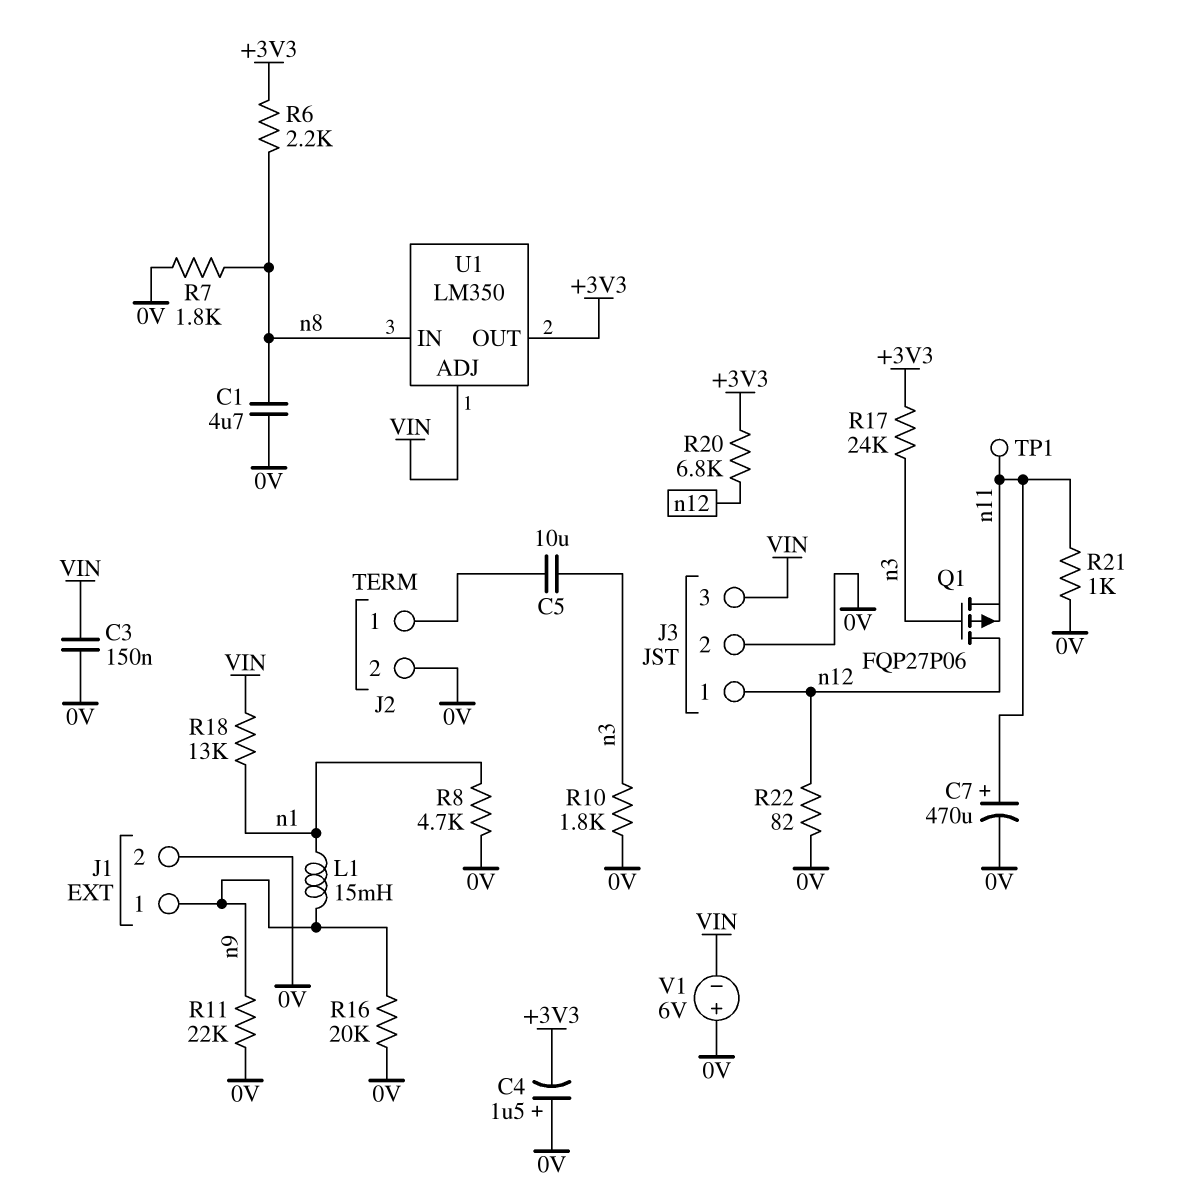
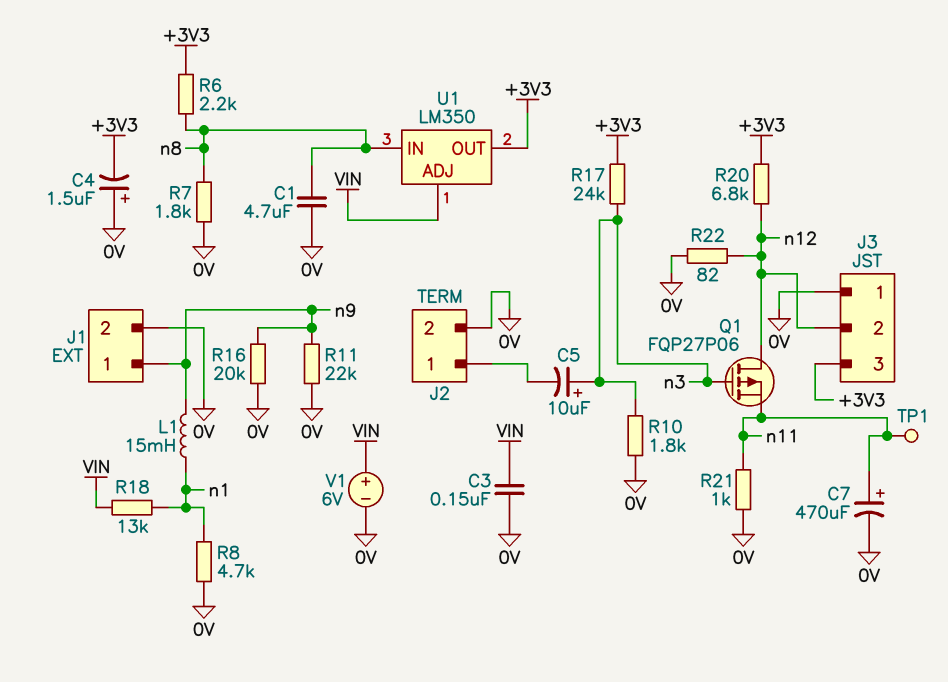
C5: 10uF (J2/1, n3) -> 10uF (plus n3, minus J2/1)
J3 pin 1: n12 -> 0V
J3 pin 2: 0V -> n12
J3 pin 3: VIN -> +3V3
V1: 6V (plus 0V, minus VIN) -> 6V (plus VIN, minus 0V)

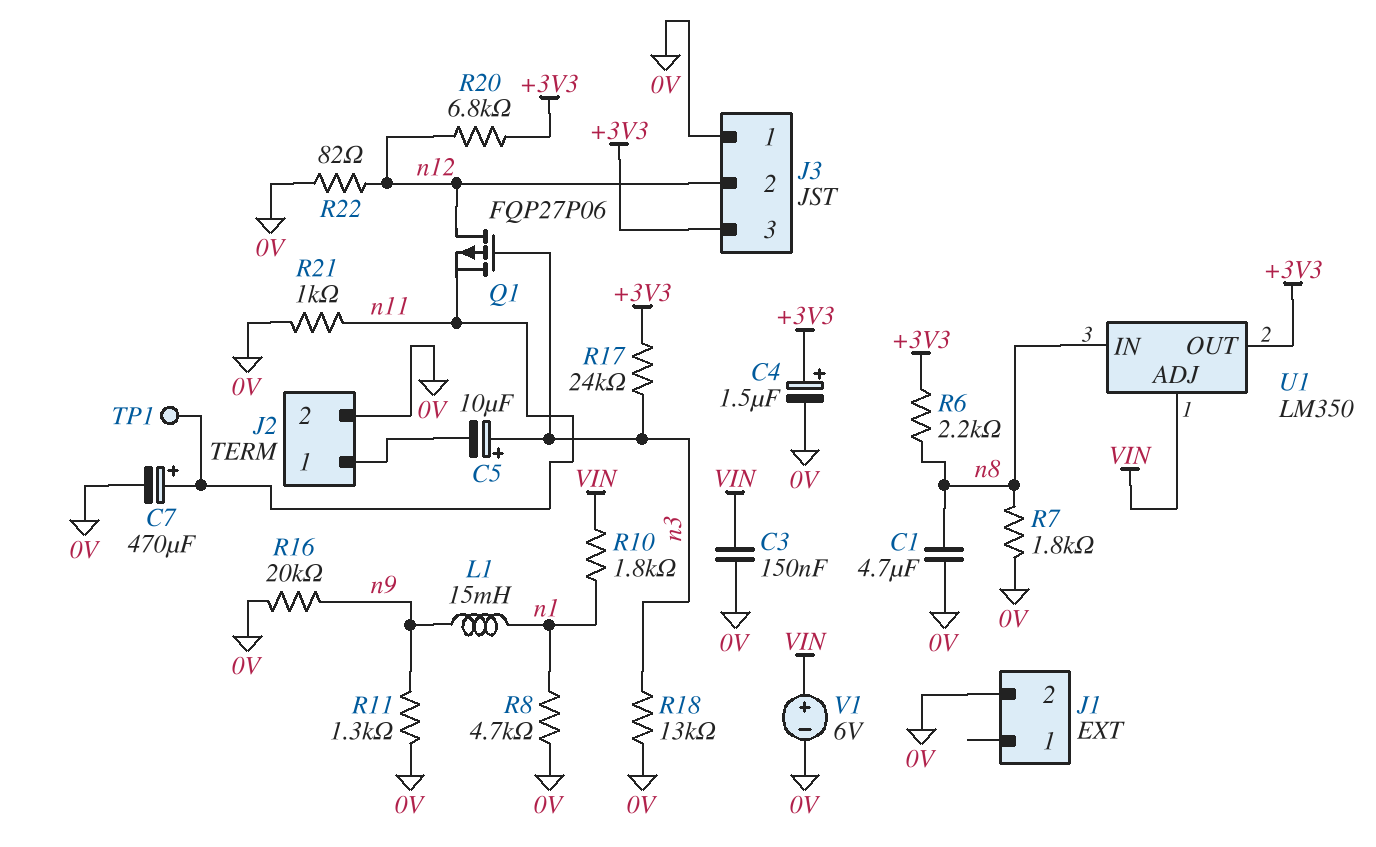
C4: 1.5uF (plus 0V, minus +3V3) -> 1.5uF (plus +3V3, minus 0V)
J1 pin 1: n9 -> none
R10: 1.8k (0V, n3) -> 1.8k (VIN, n1)
R11: 22k (0V, n9) -> 1.3k (0V, n9)
R18: 13k (VIN, n1) -> 13k (0V, n3)

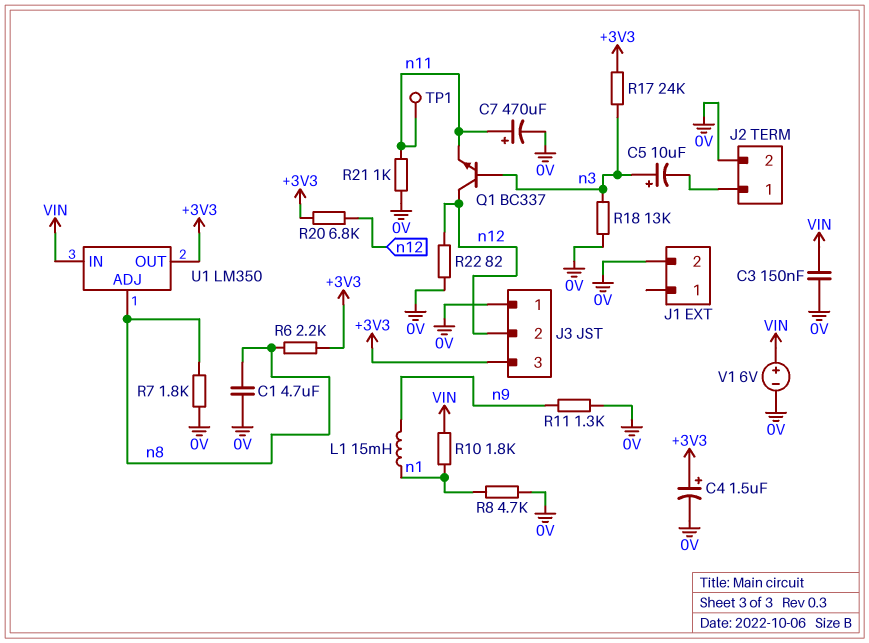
Q1: PMOS FQP27P06 (G n3, D n12, S n11) -> NPN BC337 (B n3, C n12, E n11)
R16: 20k (0V, n9) -> none
U1 pin ADJ: VIN -> n8
U1 pin IN: n8 -> VIN

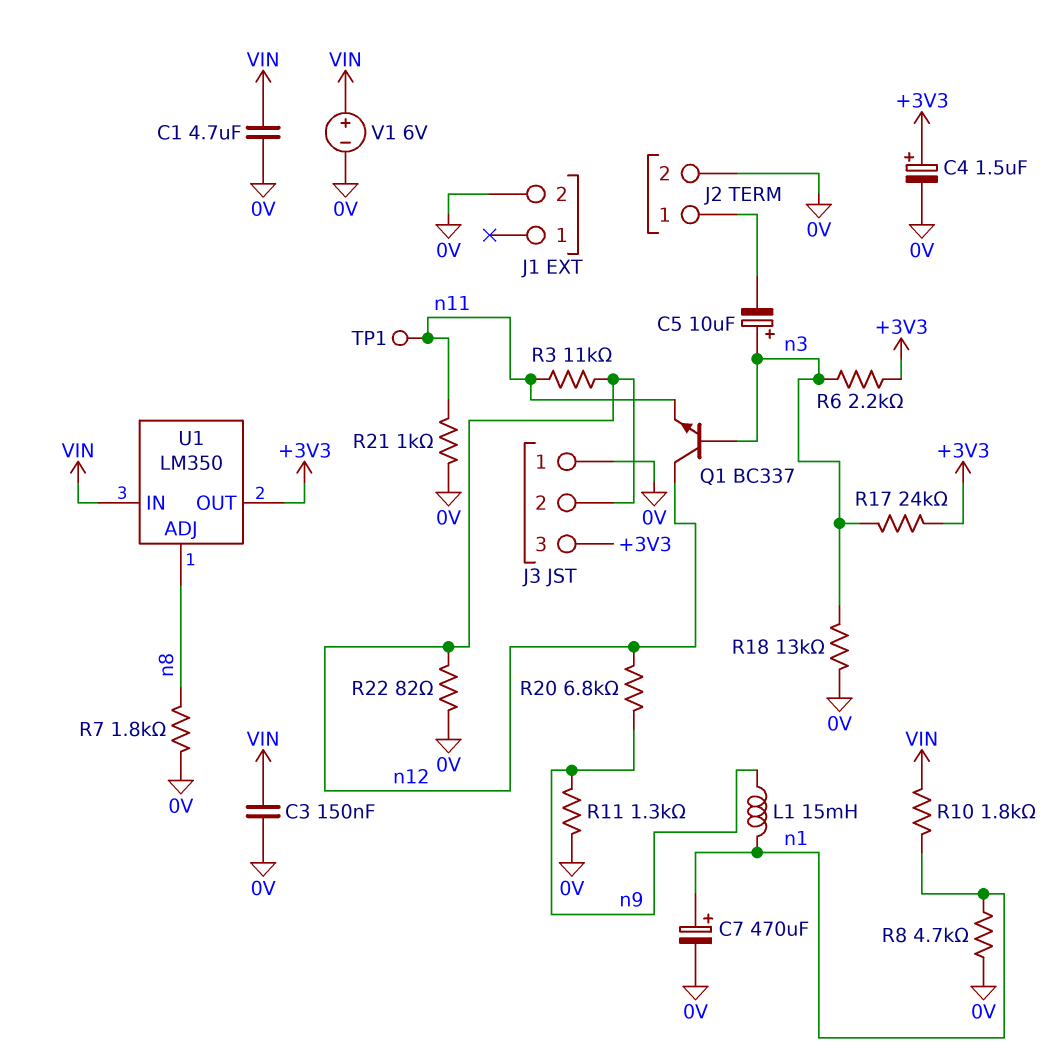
C1: 4.7uF (0V, n8) -> 4.7uF (0V, VIN)
C7: 470uF (plus n11, minus 0V) -> 470uF (plus n1, minus 0V)
R3: none -> 11k (n11, n12)
R6: 2.2k (+3V3, n8) -> 2.2k (+3V3, n3)
R20: 6.8k (+3V3, n12) -> 6.8k (n9, n12)

